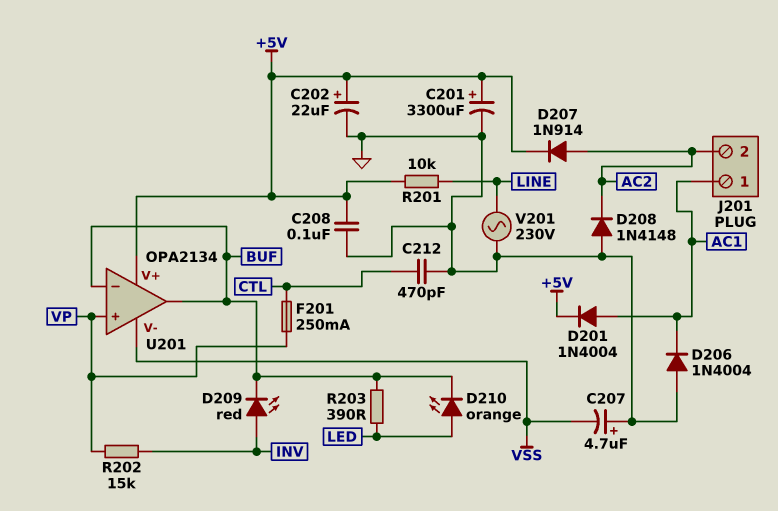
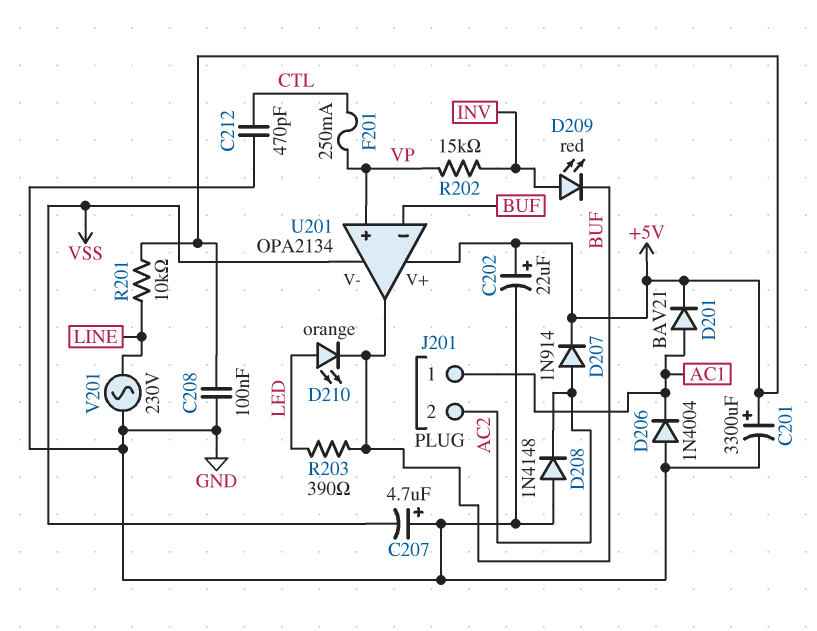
D201: diode 1N4004 (A AC1, K +5V) -> diode BAV21 (A AC1, K +5V)

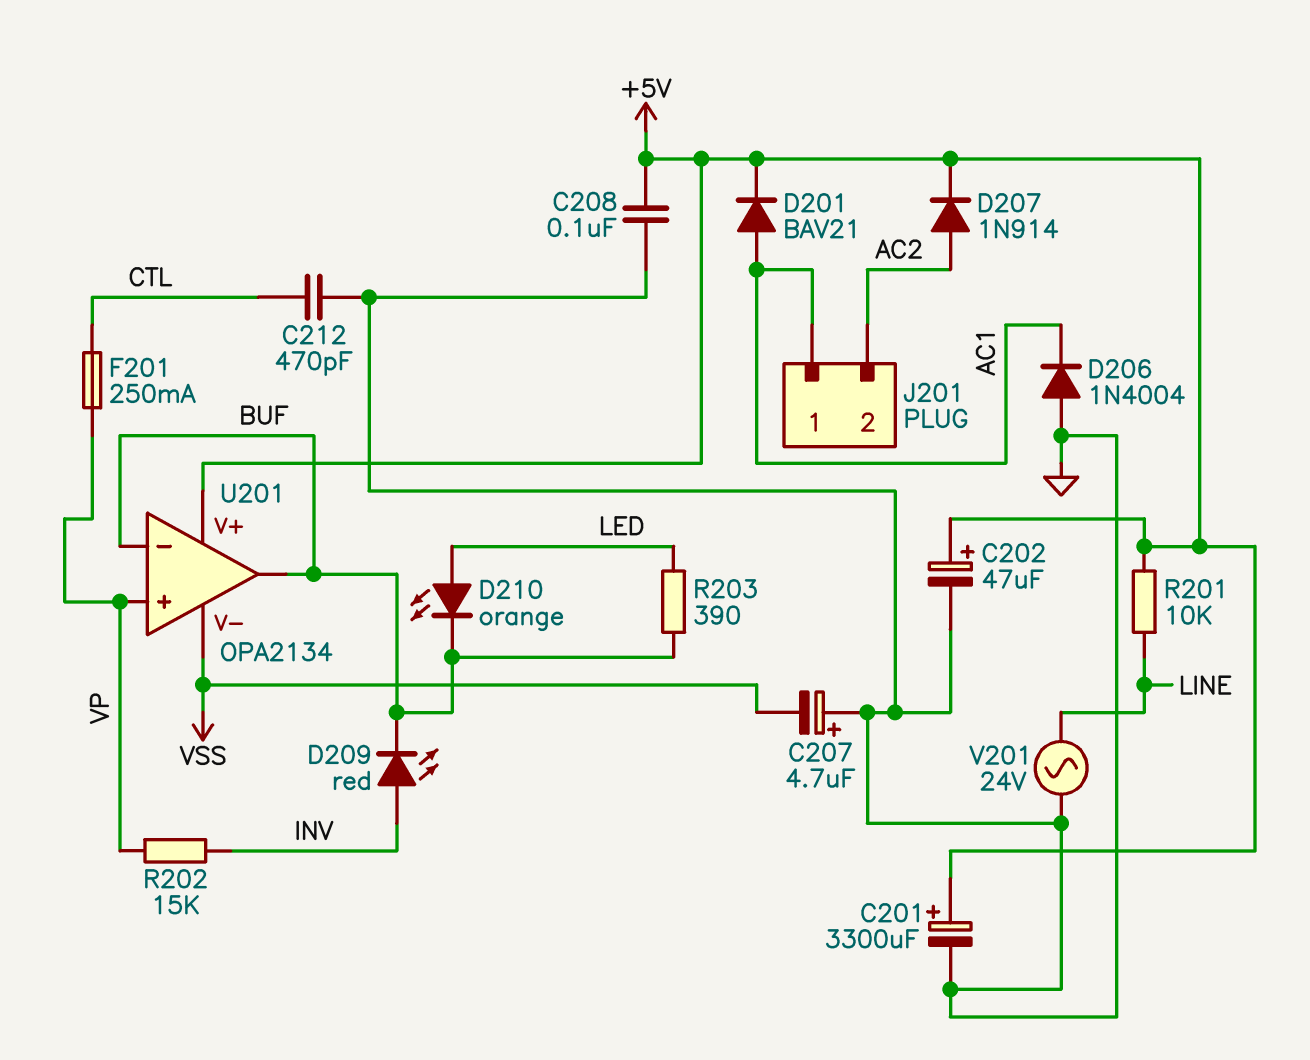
C202: 22uF (plus +5V, minus GND) -> 47uF (plus +5V, minus GND)
D208: diode 1N4148 (A GND, K AC2) -> none
V201: AC 230V (GND, LINE) -> AC 24V (GND, LINE)

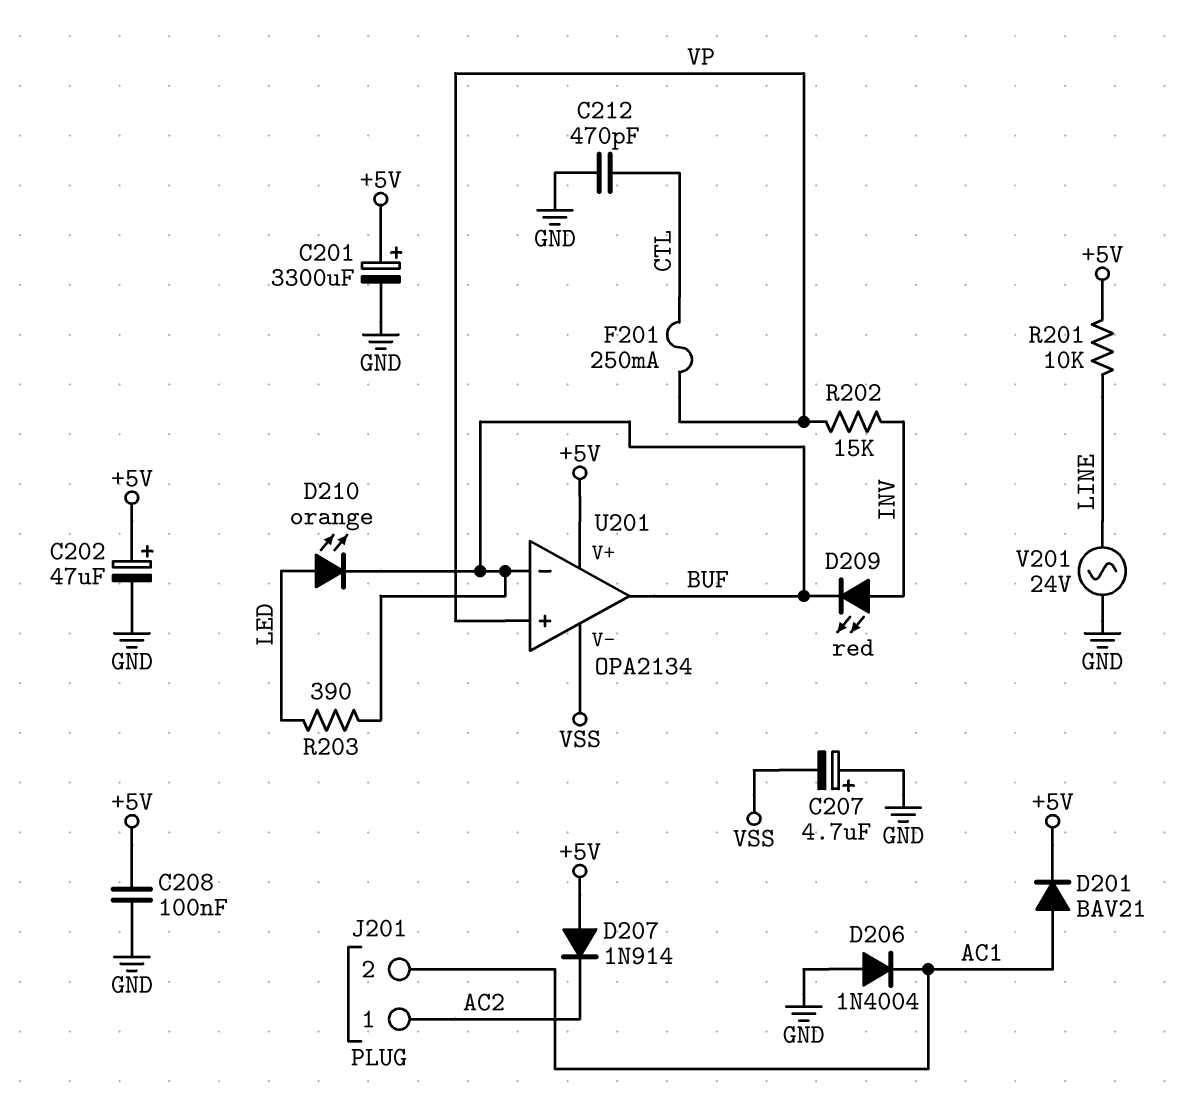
D207: diode 1N914 (A AC2, K +5V) -> diode 1N914 (A +5V, K AC2)
J201 pin 1: AC1 -> AC2
J201 pin 2: AC2 -> AC1

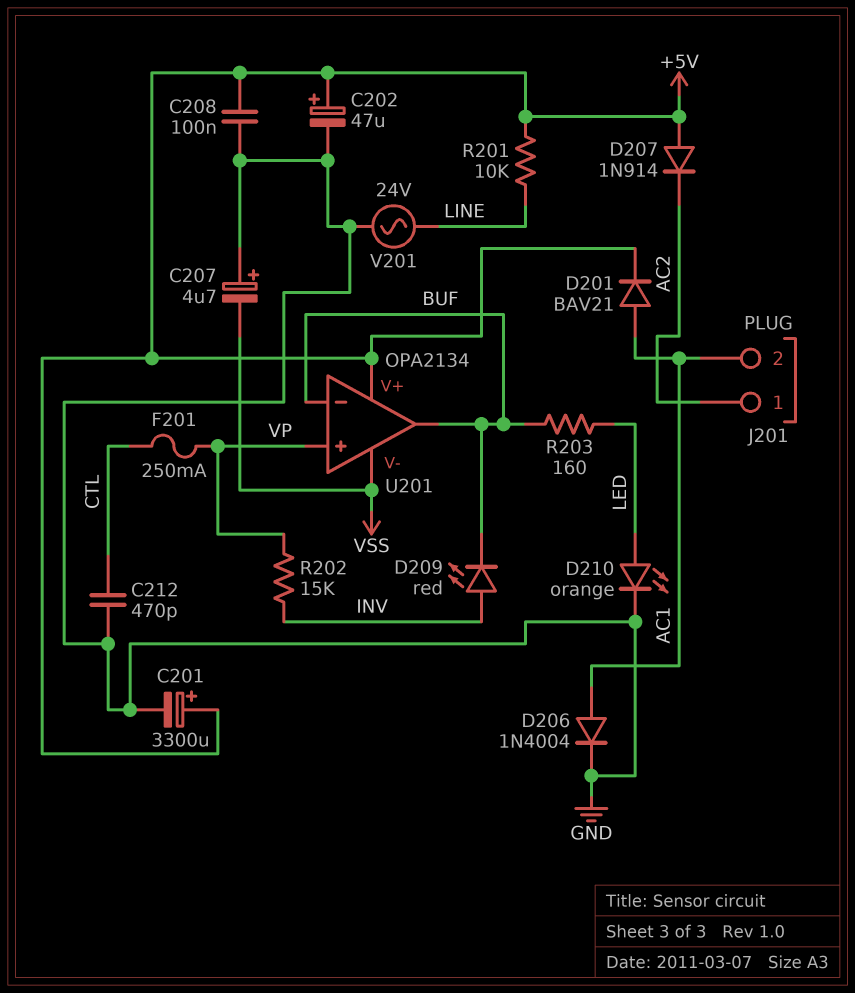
D206: diode 1N4004 (A GND, K AC1) -> diode 1N4004 (A AC1, K GND)
D210: LED orange (A LED, K BUF) -> LED orange (A LED, K GND)
R203: 390 (BUF, LED) -> 160 (BUF, LED)

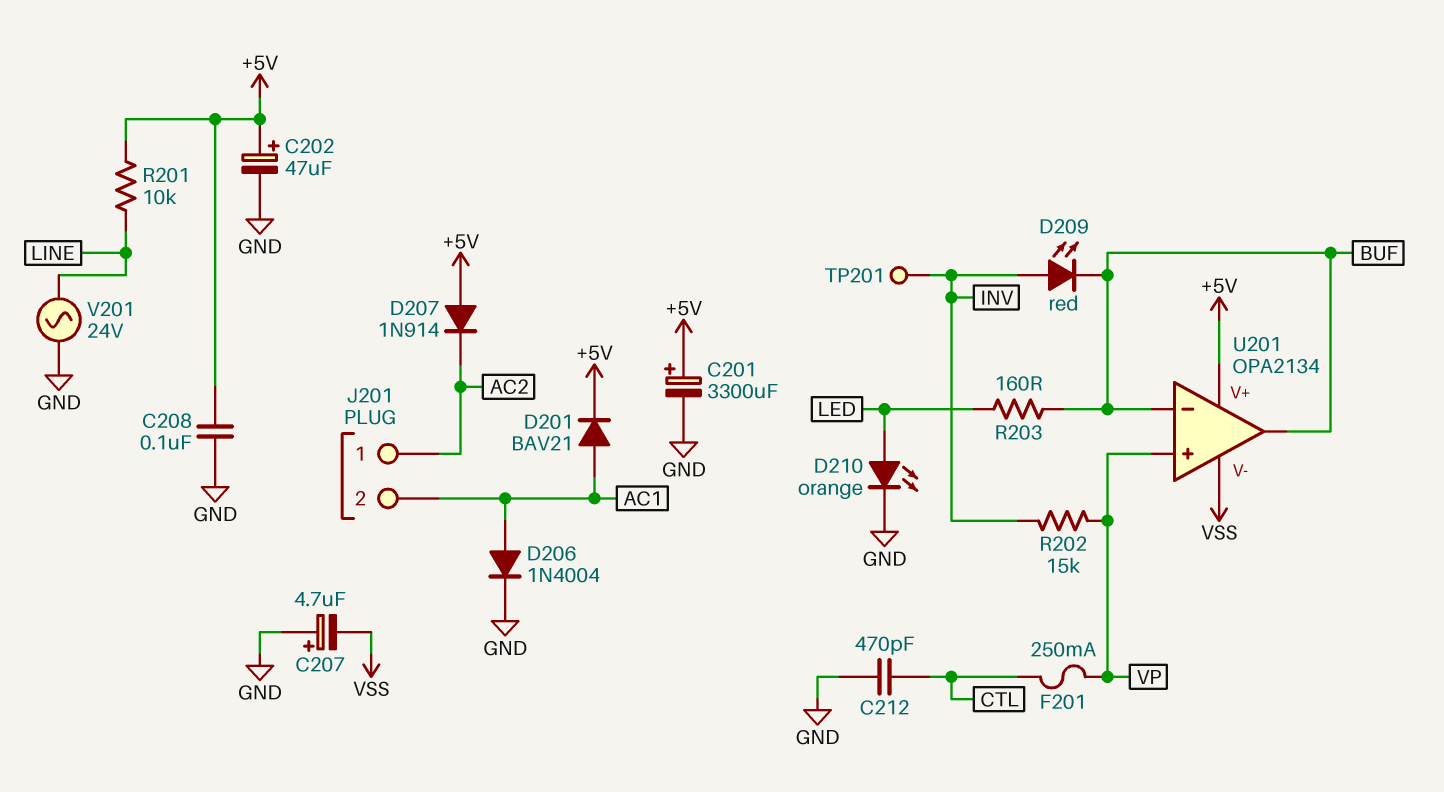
TP201: none -> test point (INV)

